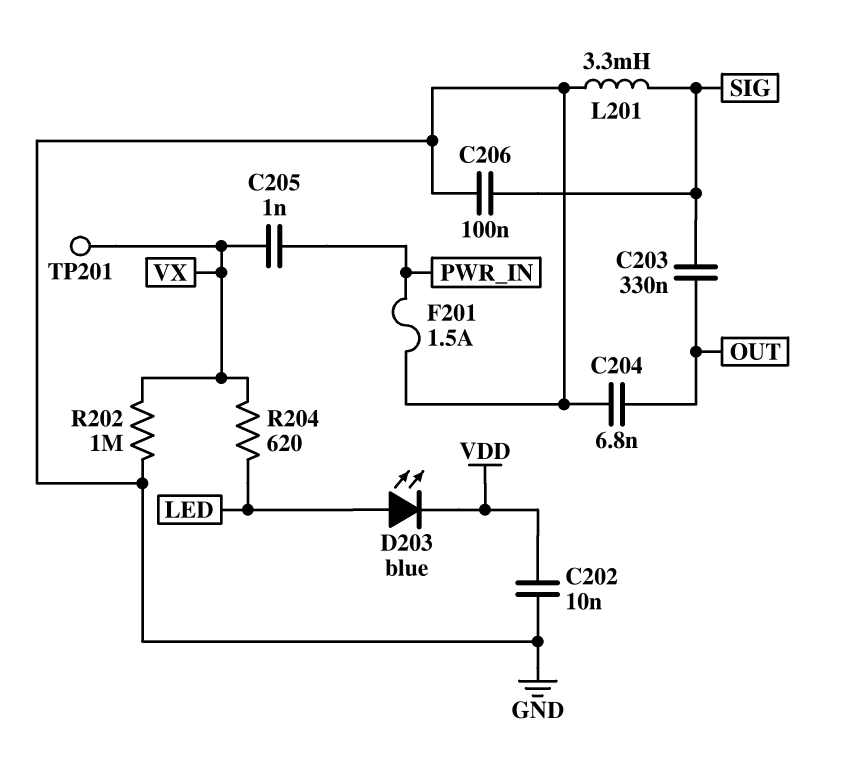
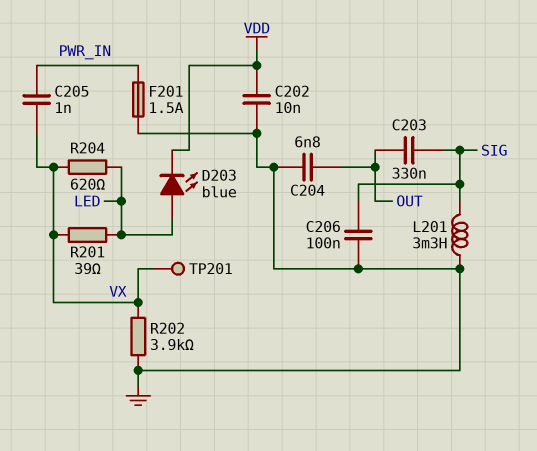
R201: none -> 39 (LED, VX)
R202: 1M (GND, VX) -> 3.9k (GND, VX)

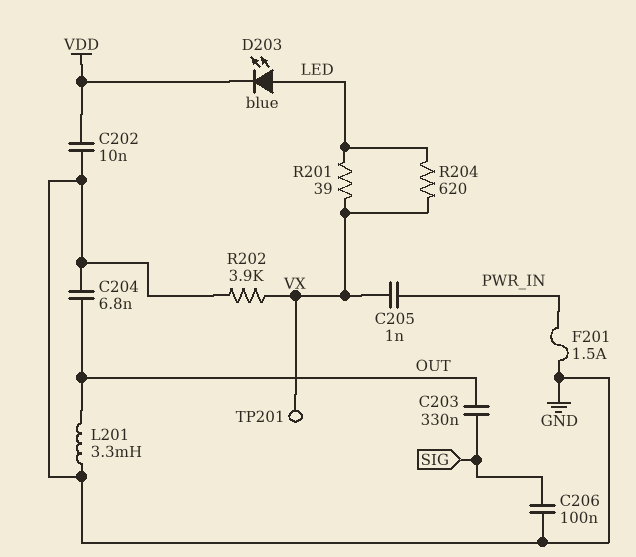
L201: 3.3mH (GND, SIG) -> 3.3mH (GND, OUT)

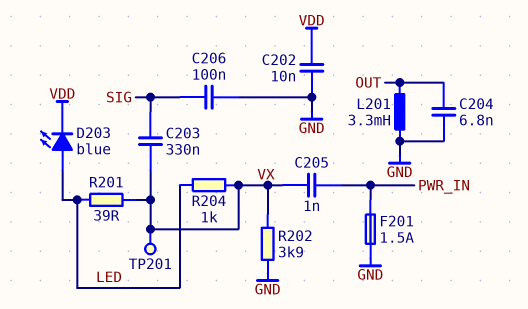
C203: 330nF (OUT, SIG) -> 330nF (SIG, VX)
R204: 620 (LED, VX) -> 1k (LED, VX)

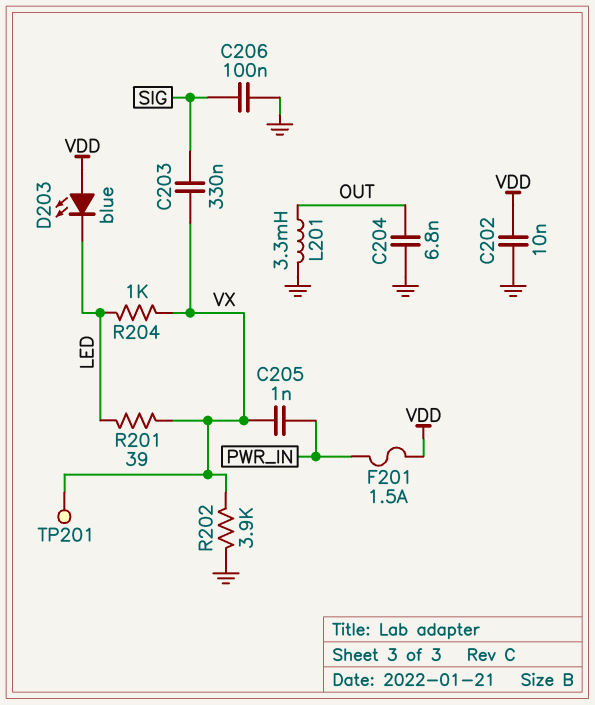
D203: LED blue (A LED, K VDD) -> LED blue (A VDD, K LED)
F201: 1.5A (GND, PWR_IN) -> 1.5A (PWR_IN, VDD)

